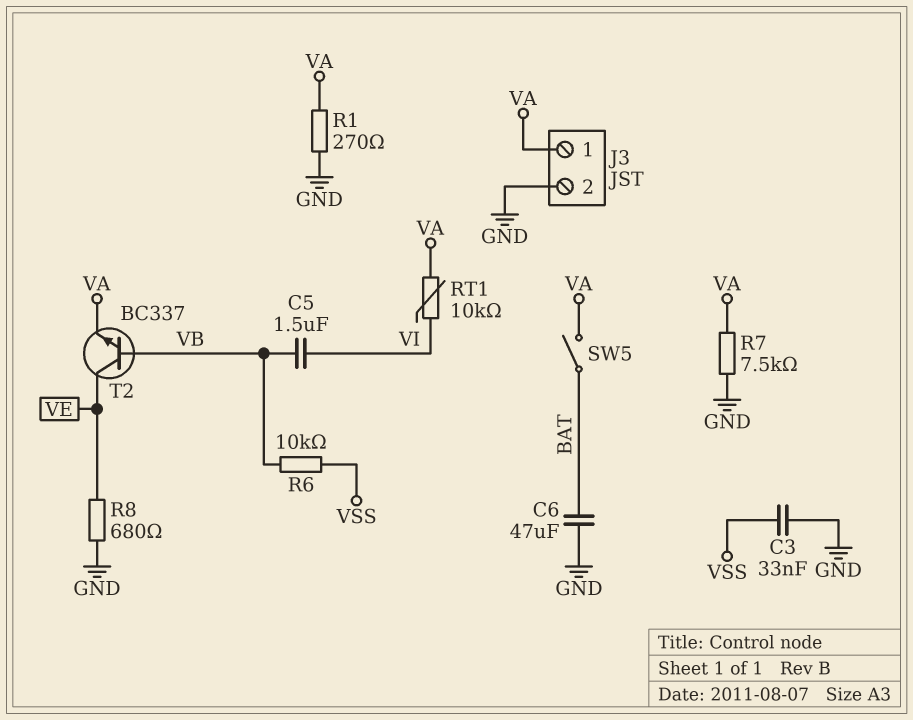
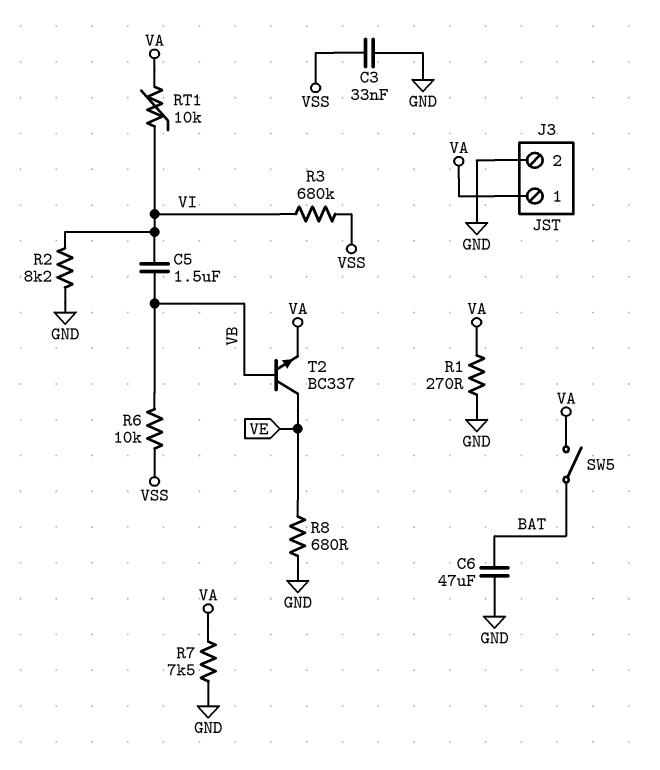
R2: none -> 8.2k (GND, VI)
R3: none -> 680k (VI, VSS)

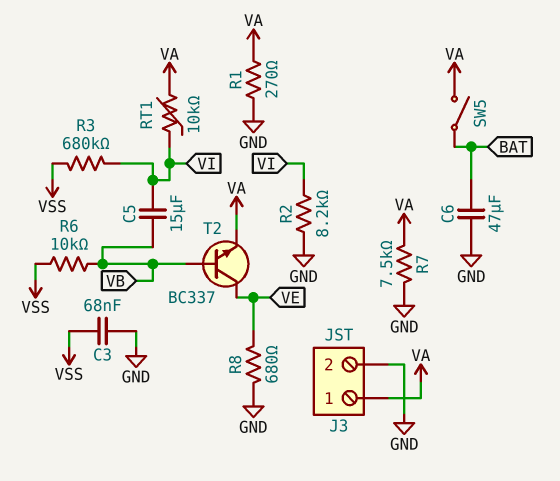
C3: 33nF (GND, VSS) -> 68nF (GND, VSS)
C5: 1.5uF (VB, VI) -> 15uF (VB, VI)

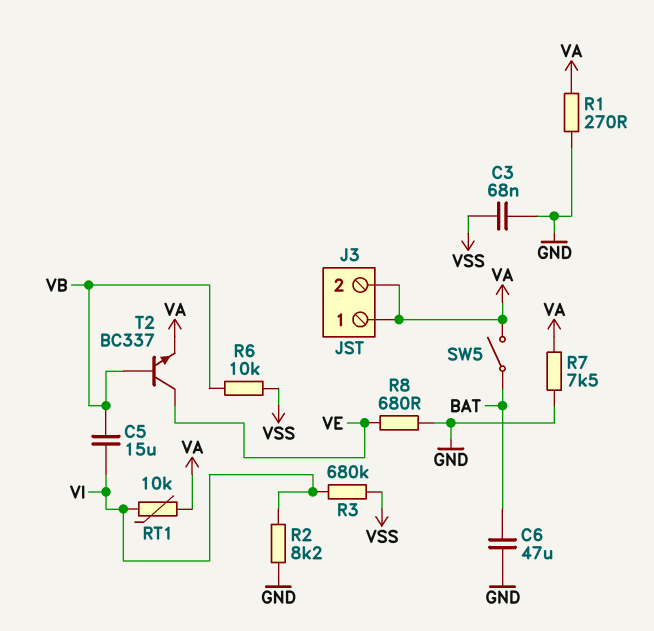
J3 pin 2: GND -> VA

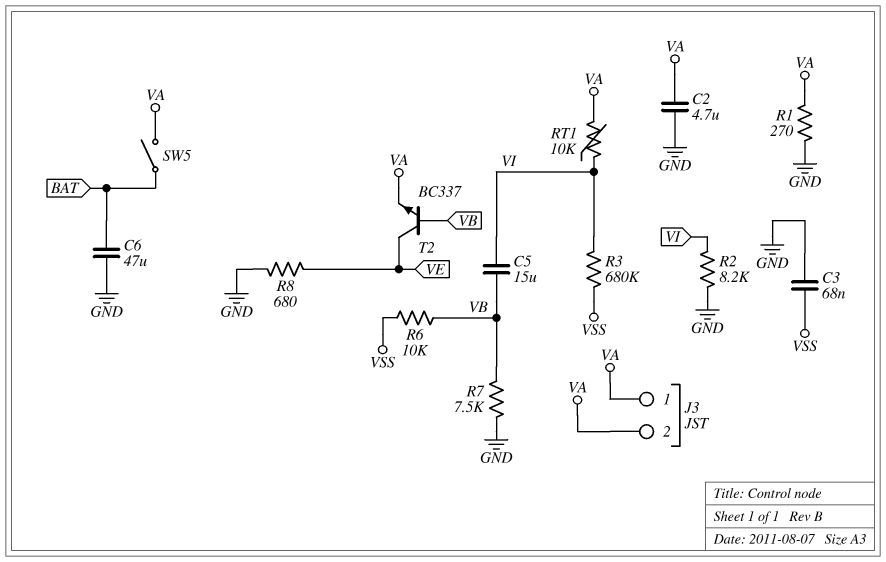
C2: none -> 4.7uF (GND, VA)
R7: 7.5k (GND, VA) -> 7.5k (GND, VB)

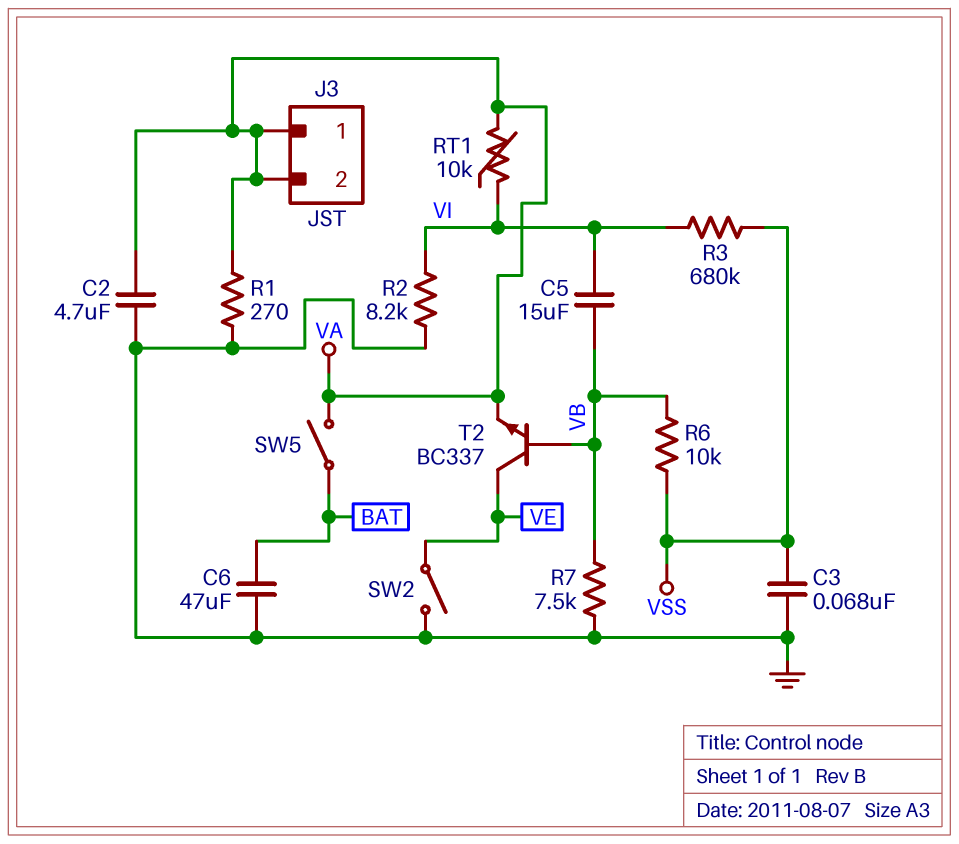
R8: 680 (GND, VE) -> none
SW2: none -> switch (GND, VE)

